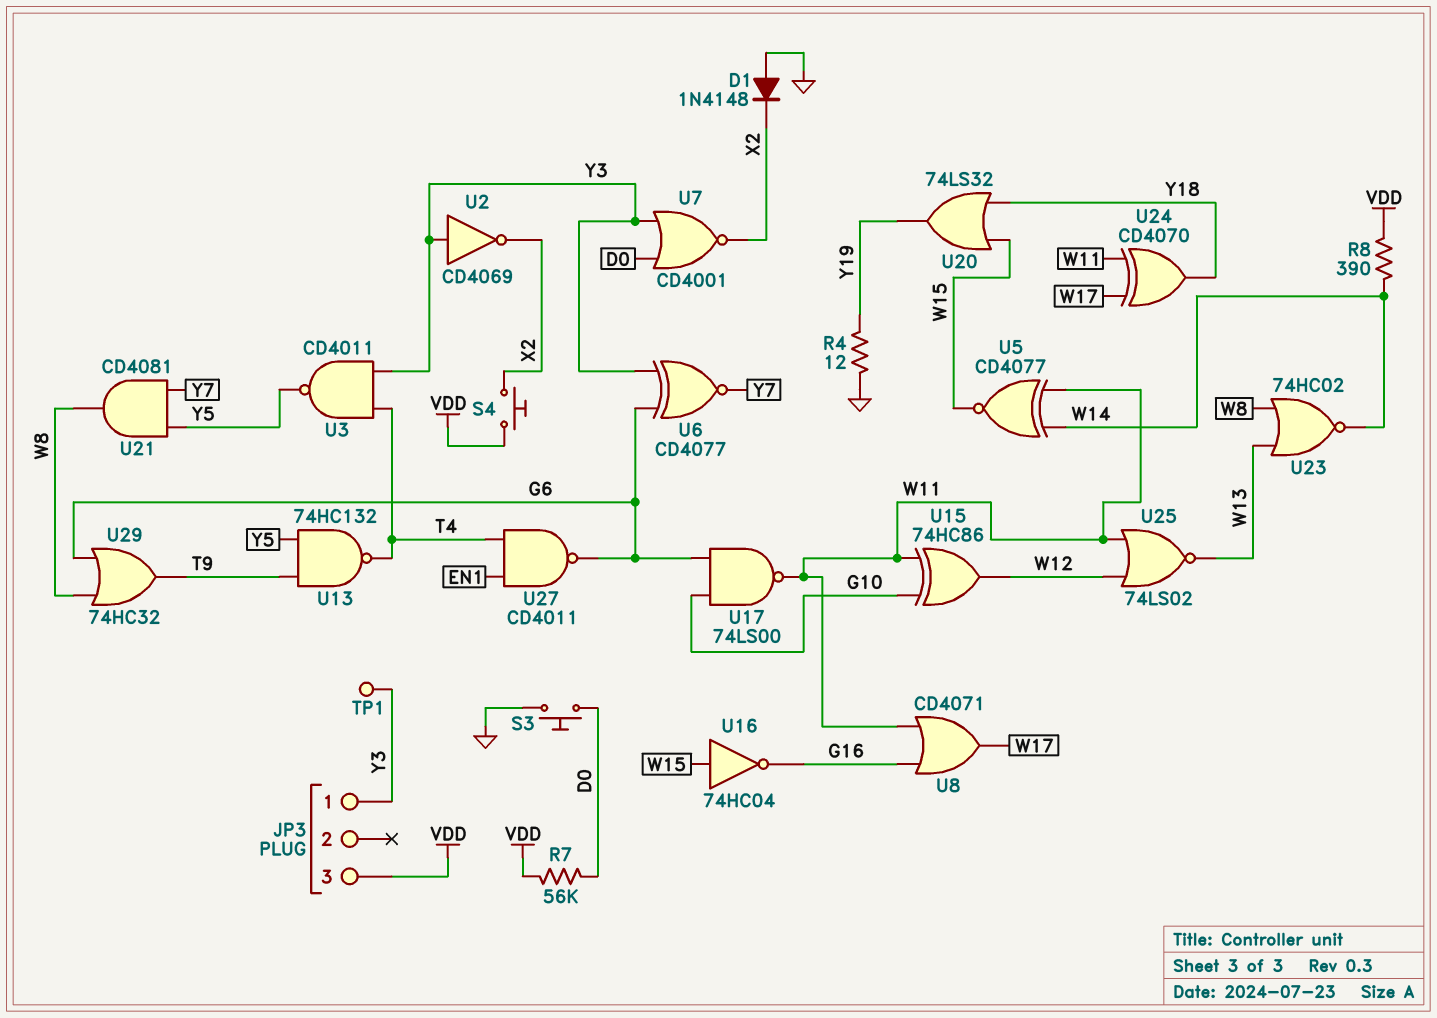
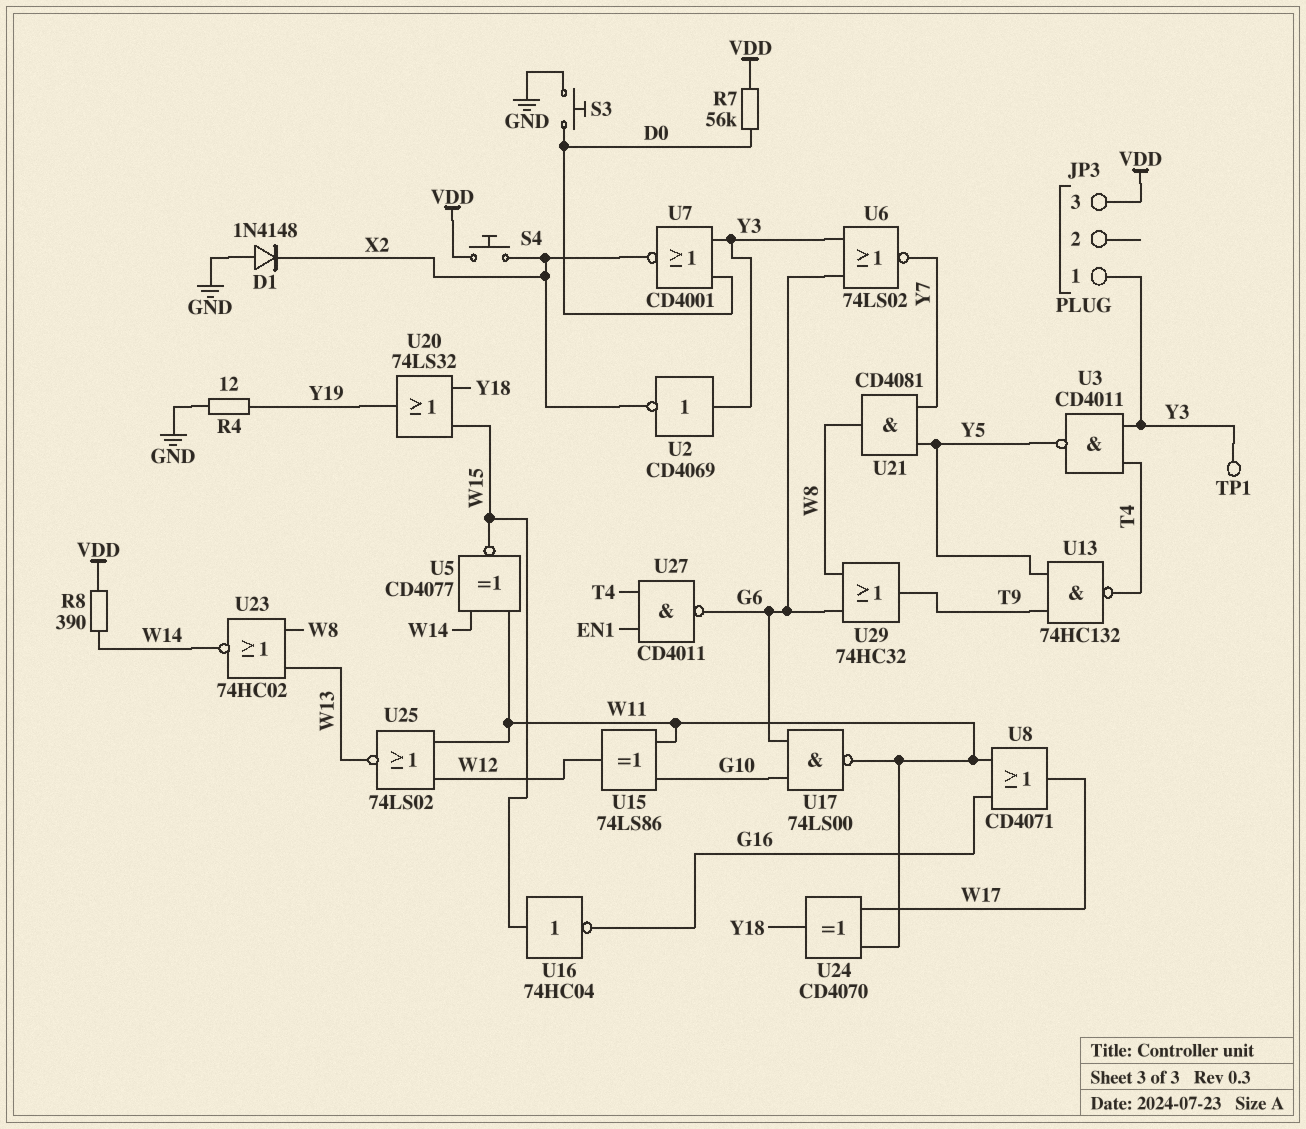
U6: XNOR CD4077 (in G6, in Y3, out Y7) -> NOR 74LS02 (in G6, in Y3, out Y7)
U15: XOR 74HC86 (in G10, in W11, out W12) -> XOR 74LS86 (in G10, in W11, out W12)

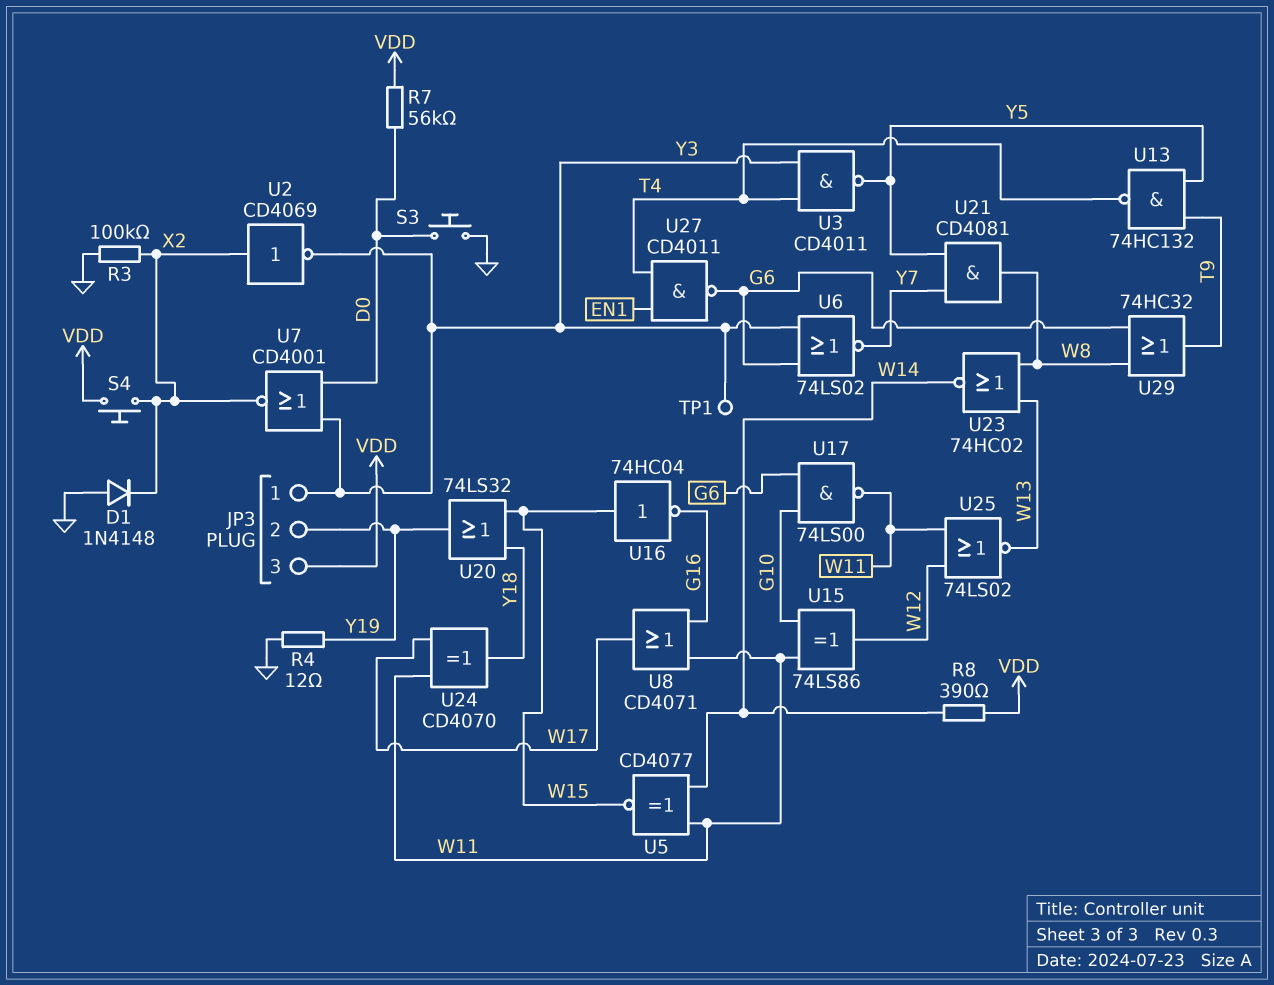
JP3 pin 2: none -> Y19
R3: none -> 100k (GND, X2)
U2: NOT CD4069 (in Y3, out X2) -> NOT CD4069 (in X2, out Y3)

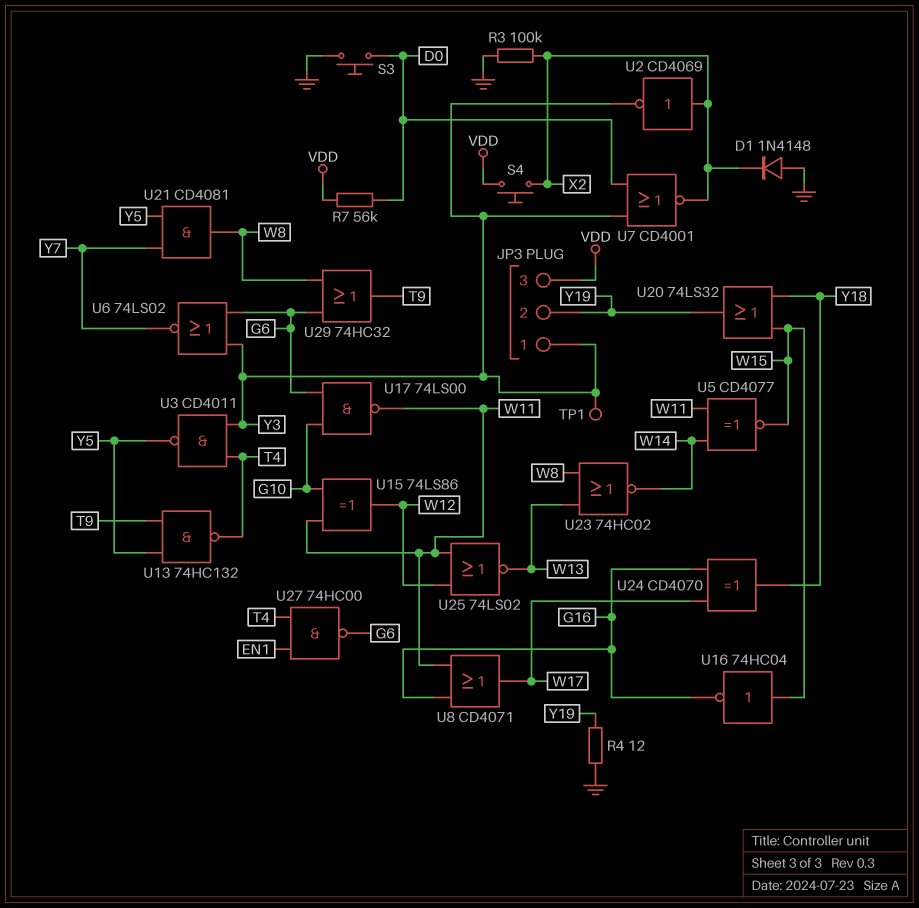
R8: 390 (VDD, W14) -> none
U24: XOR CD4070 (in W11, in W17, out Y18) -> XOR CD4070 (in G16, in W17, out Y18)
U27: NAND CD4011 (in EN1, in T4, out G6) -> NAND 74HC00 (in EN1, in T4, out G6)

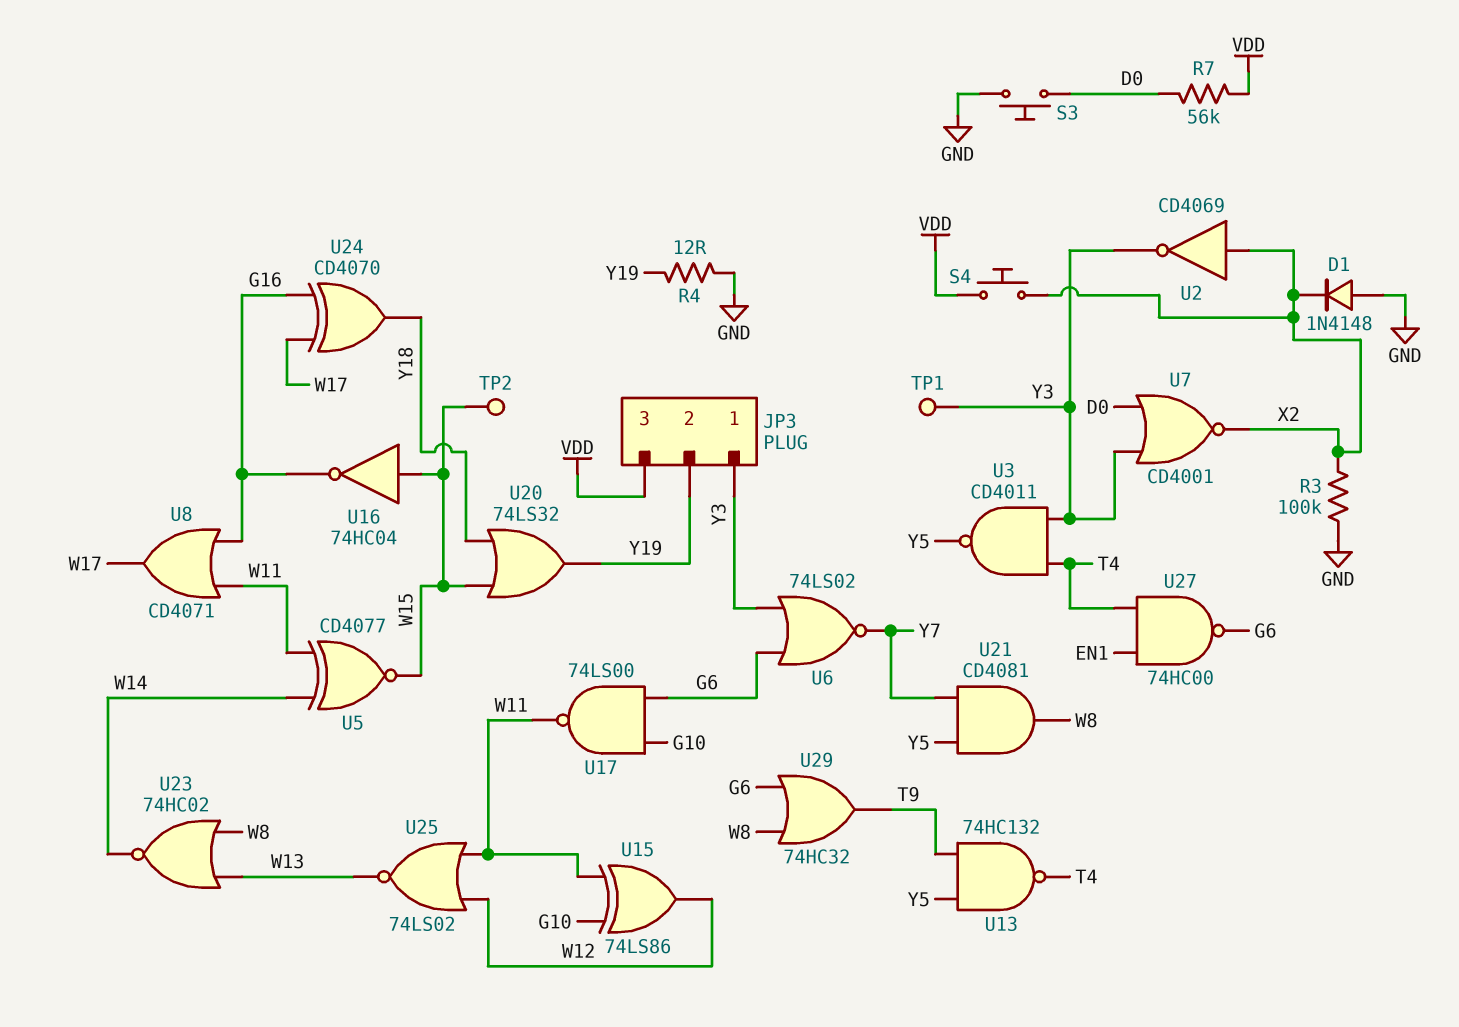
TP2: none -> test point (W15)

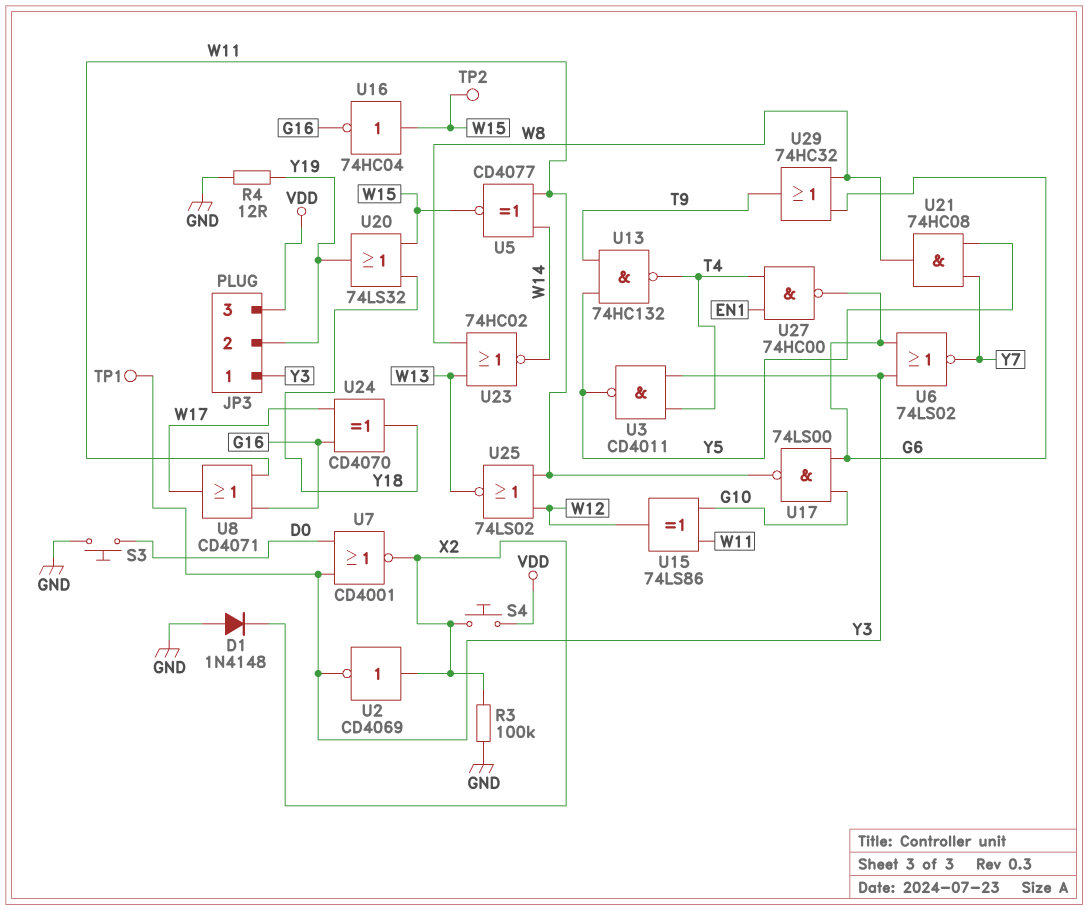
R7: 56k (D0, VDD) -> none
U21: AND CD4081 (in Y5, in Y7, out W8) -> AND 74HC08 (in Y5, in Y7, out W8)

